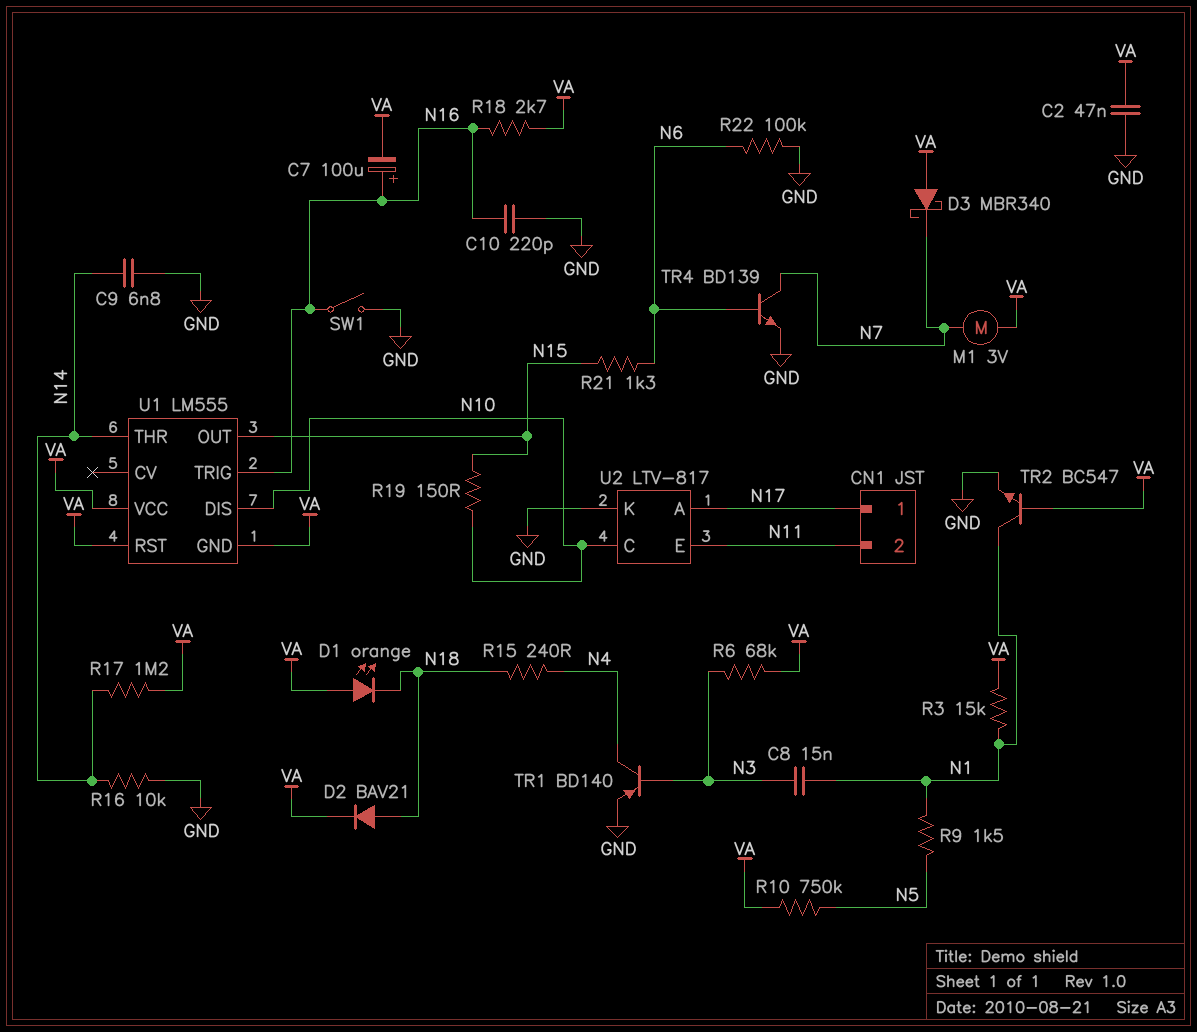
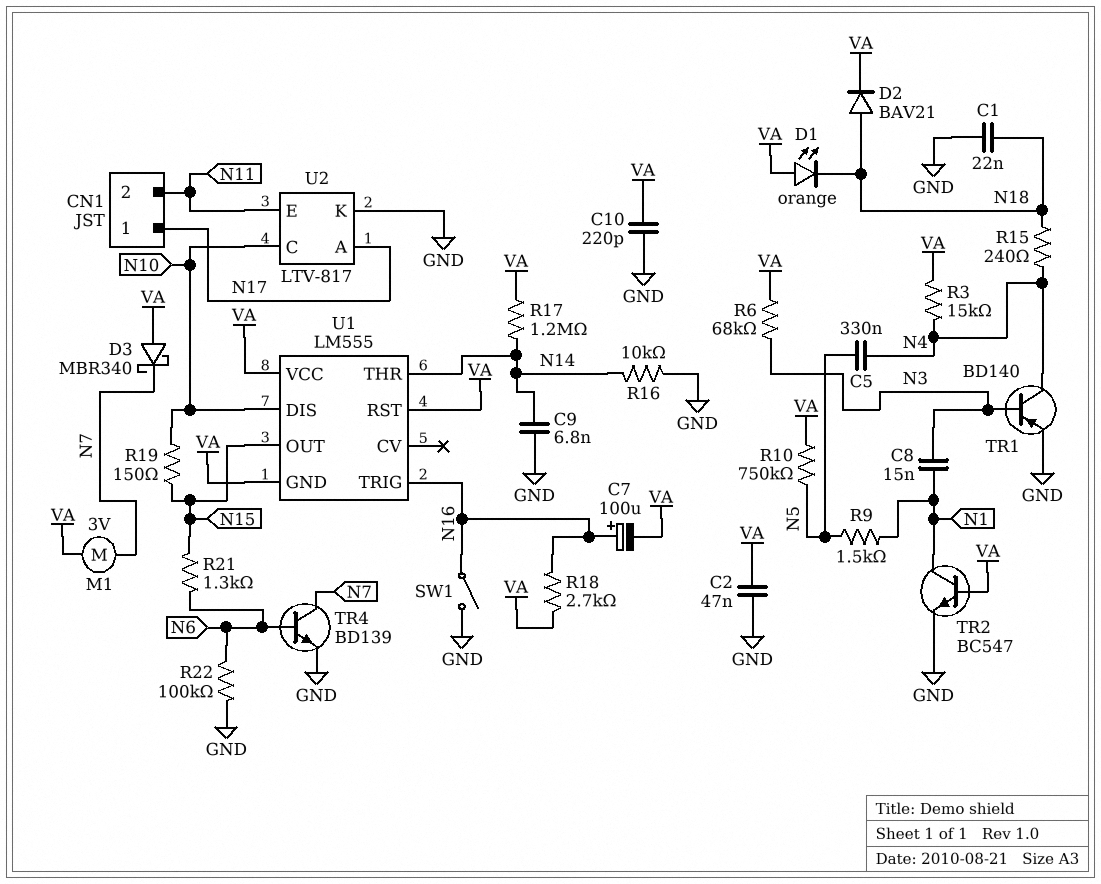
C1: none -> 22nF (GND, N18)
C5: none -> 330nF (N4, N5)
C10: 220pF (GND, N16) -> 220pF (GND, VA)
R3: 15k (N1, VA) -> 15k (N4, VA)

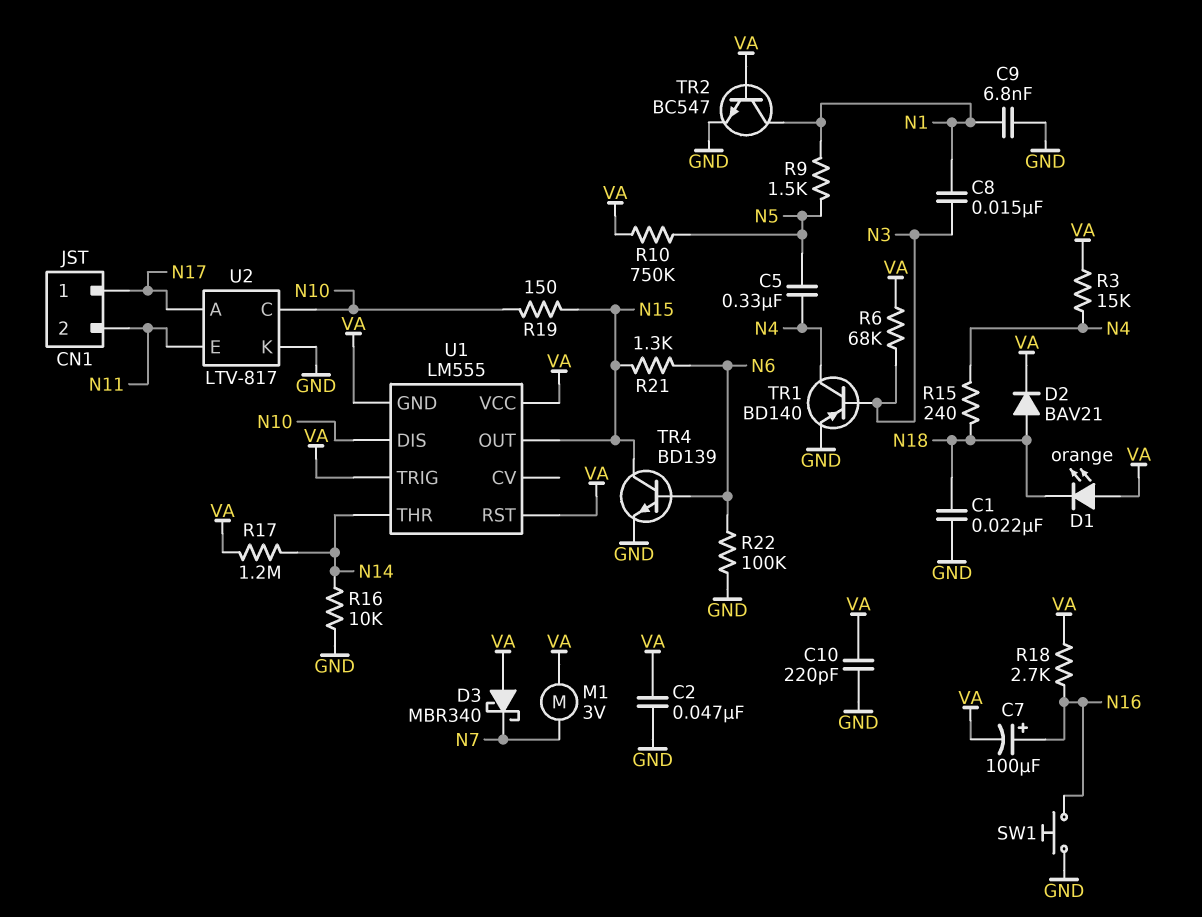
C9: 6.8nF (GND, N14) -> 6.8nF (GND, N1)
SW1: switch (GND, N16) -> button (GND, N16)
TR4: NPN BD139 (B N6, C N7, E GND) -> NPN BD139 (B N6, C N15, E GND)
U1 pin TRIG: N16 -> VA

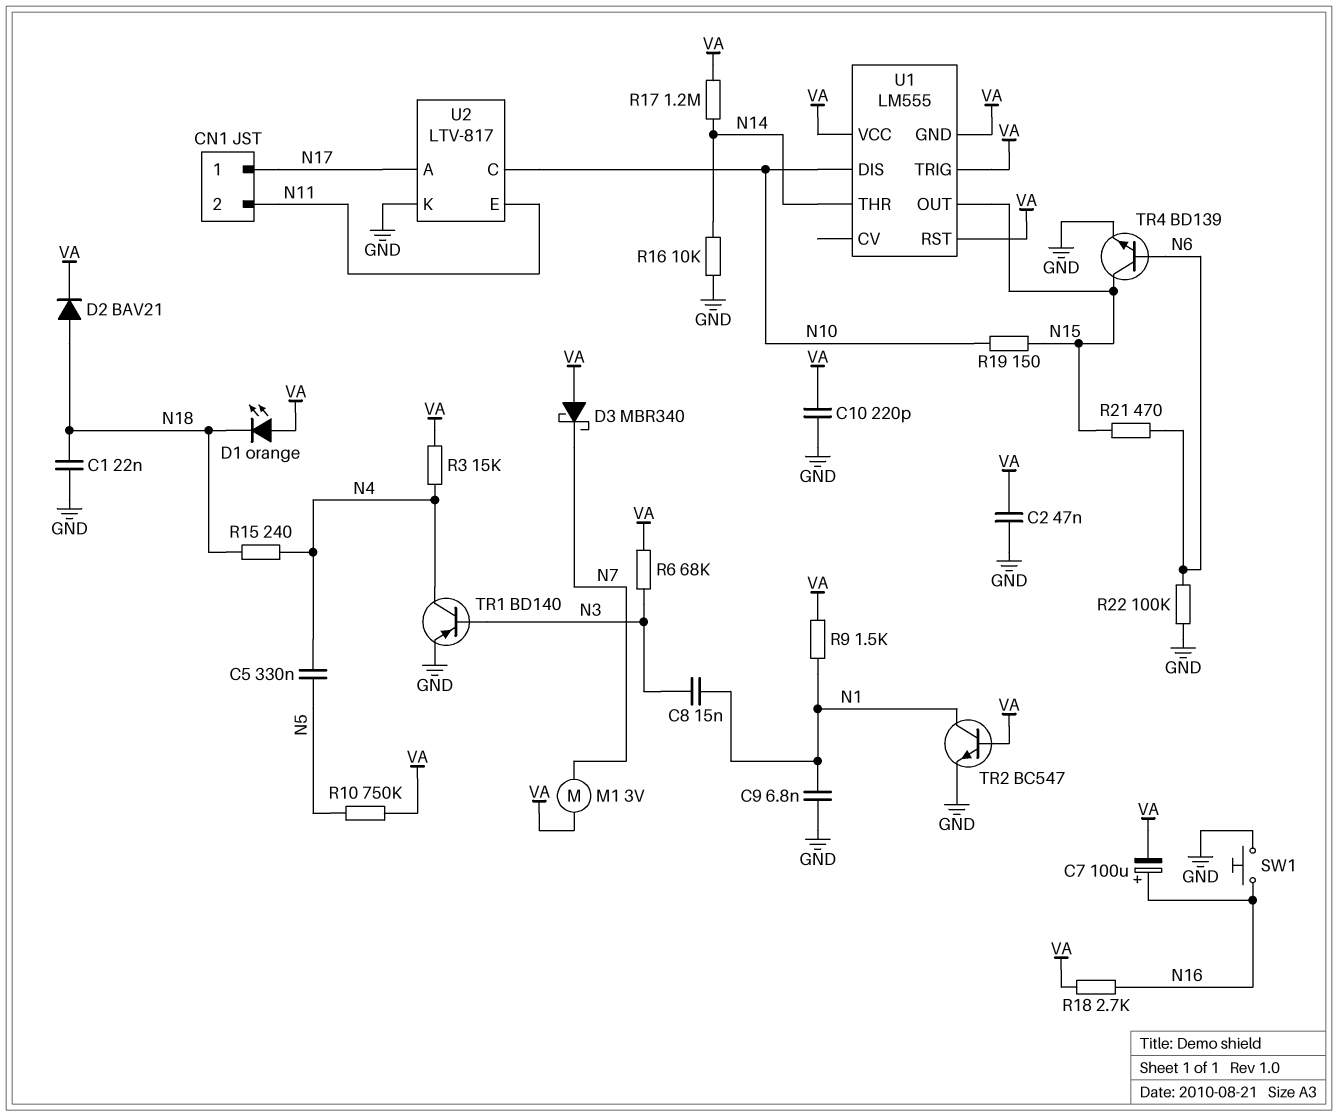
R9: 1.5k (N1, N5) -> 1.5k (N1, VA)
R21: 1.3k (N6, N15) -> 470 (N6, N15)

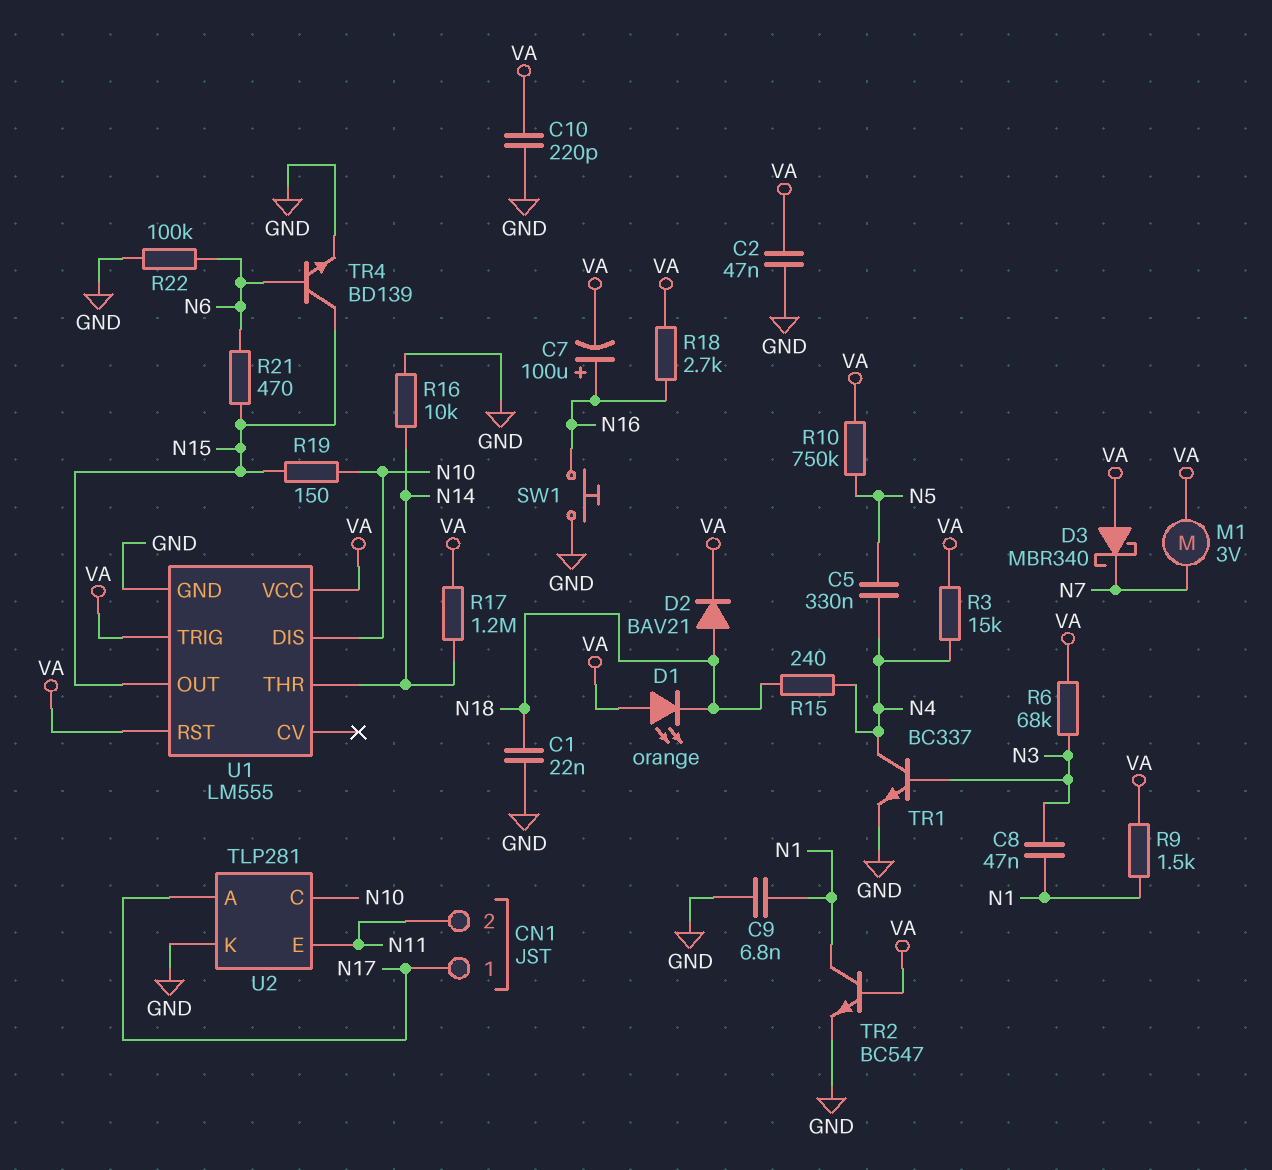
C8: 15nF (N1, N3) -> 47nF (N1, N3)
TR1: PNP BD140 (B N3, C N4, E GND) -> NPN BC337 (B N3, C N4, E GND)
U1 pin GND: VA -> GND
U2: LTV-817 -> TLP281

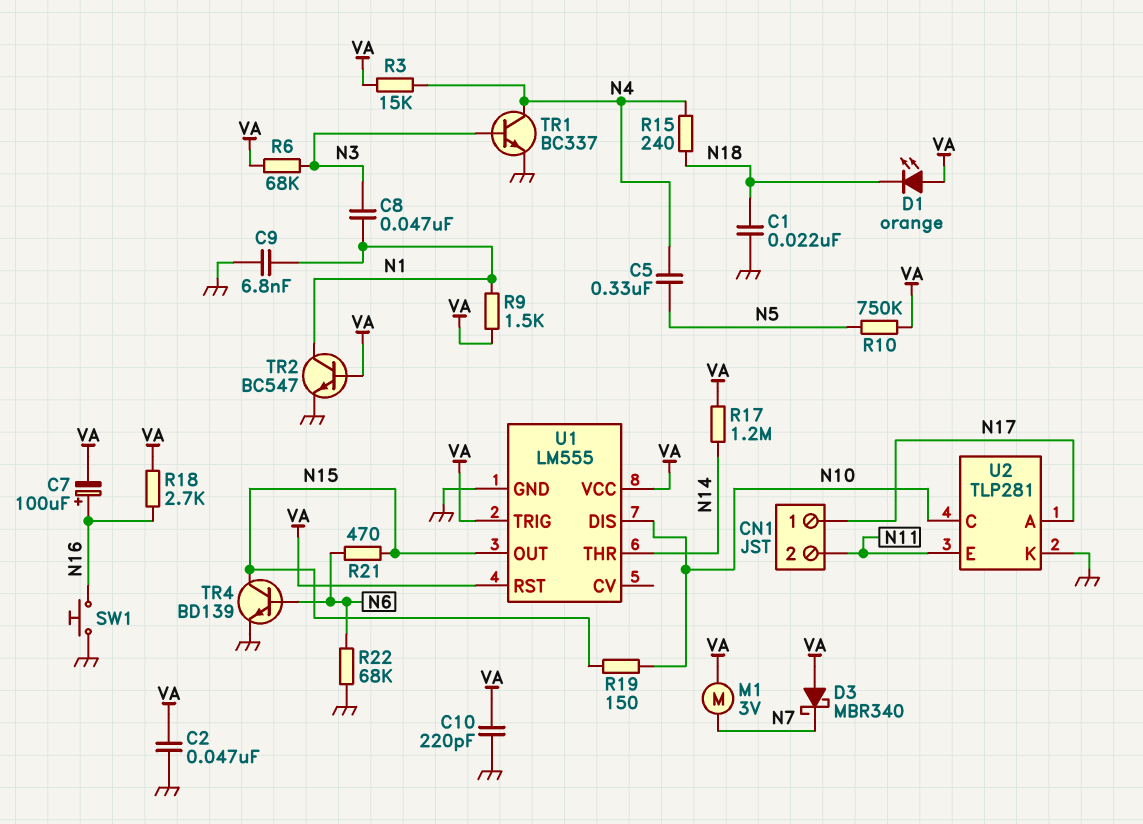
D2: diode BAV21 (A N18, K VA) -> none
R16: 10k (GND, N14) -> none
R22: 100k (GND, N6) -> 68k (GND, N6)

